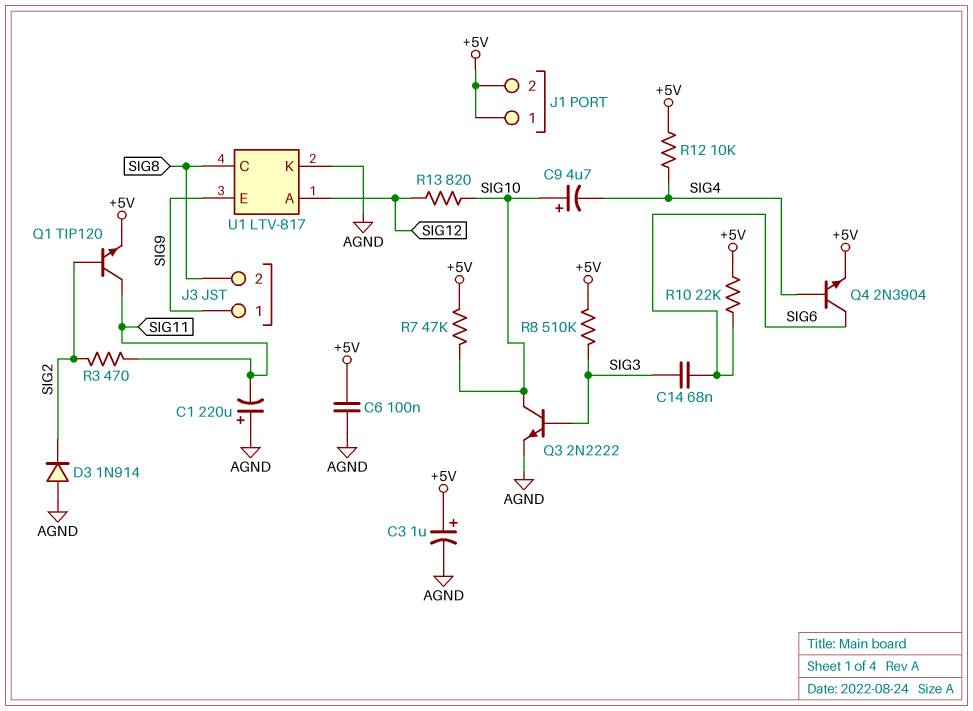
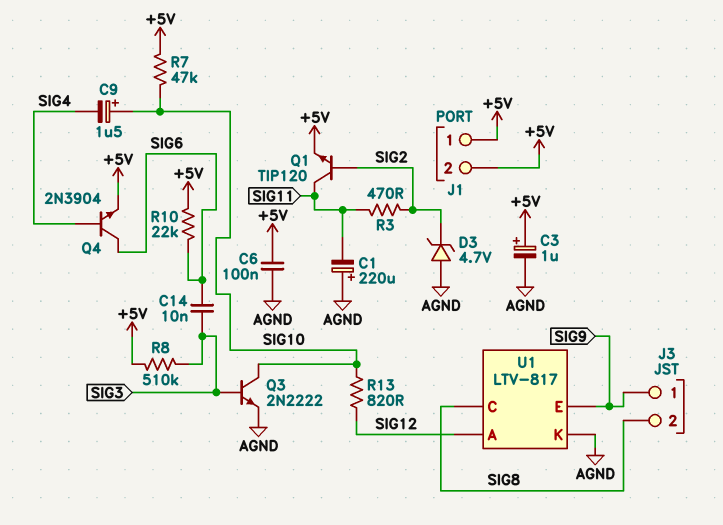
C9: 4.7uF (plus SIG10, minus SIG4) -> 1.5uF (plus SIG10, minus SIG4)
C14: 68nF (SIG3, SIG6) -> 10nF (SIG3, SIG6)
D3: diode 1N914 (A AGND, K SIG2) -> zener 4.7V (A AGND, K SIG2)
R12: 10k (+5V, SIG4) -> none

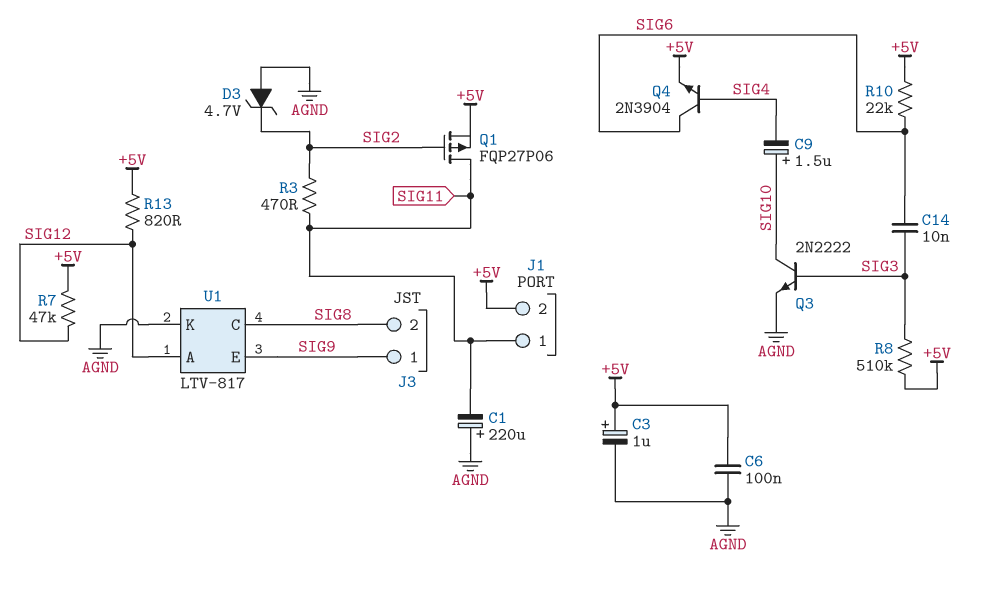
J1 pin 1: +5V -> SIG11
Q1: NPN TIP120 (B SIG2, C SIG11, E +5V) -> PMOS FQP27P06 (G SIG2, D SIG11, S +5V)
R7: 47k (+5V, SIG10) -> 47k (+5V, SIG12)
R13: 820 (SIG10, SIG12) -> 820 (+5V, SIG12)

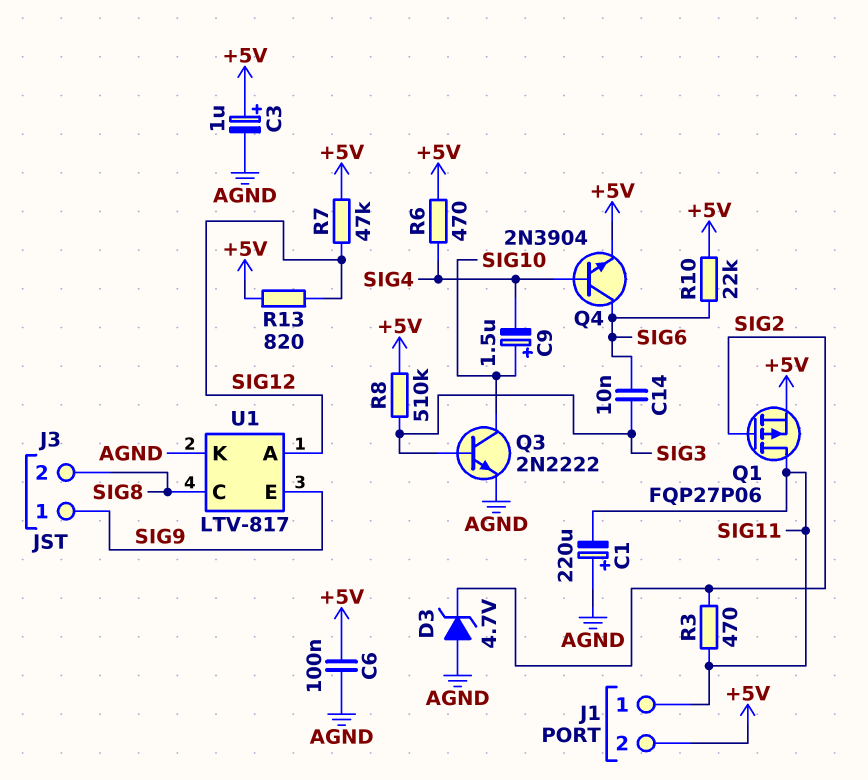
R6: none -> 470 (+5V, SIG4)

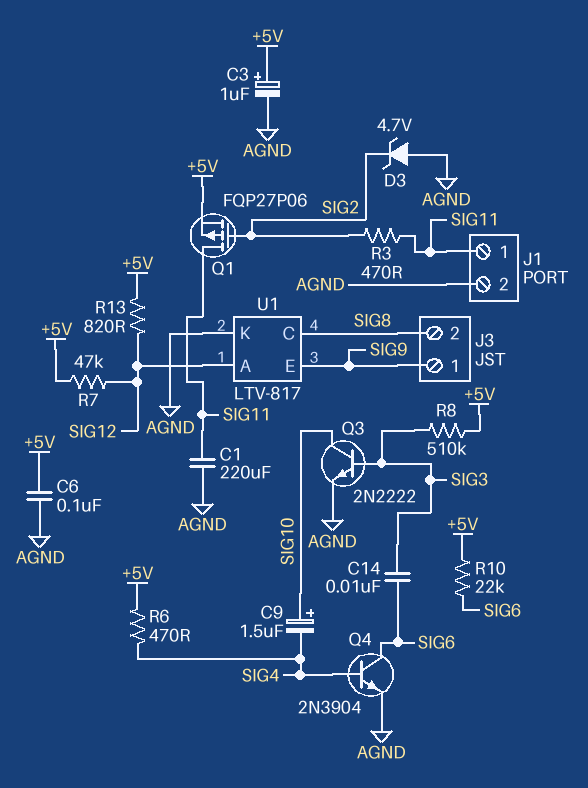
C1: 220uF (plus AGND, minus SIG11) -> 220uF (AGND, SIG11)
J1 pin 2: +5V -> AGND
Q4: NPN 2N3904 (B SIG4, C SIG6, E +5V) -> NPN 2N3904 (B SIG4, C SIG6, E AGND)

